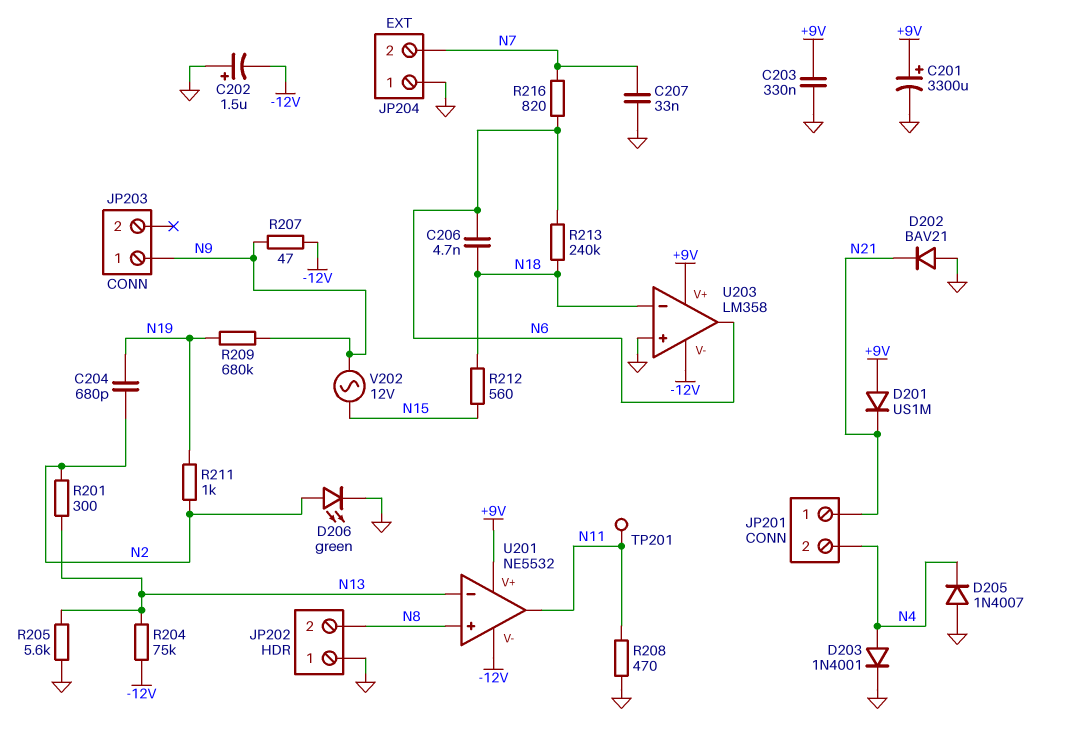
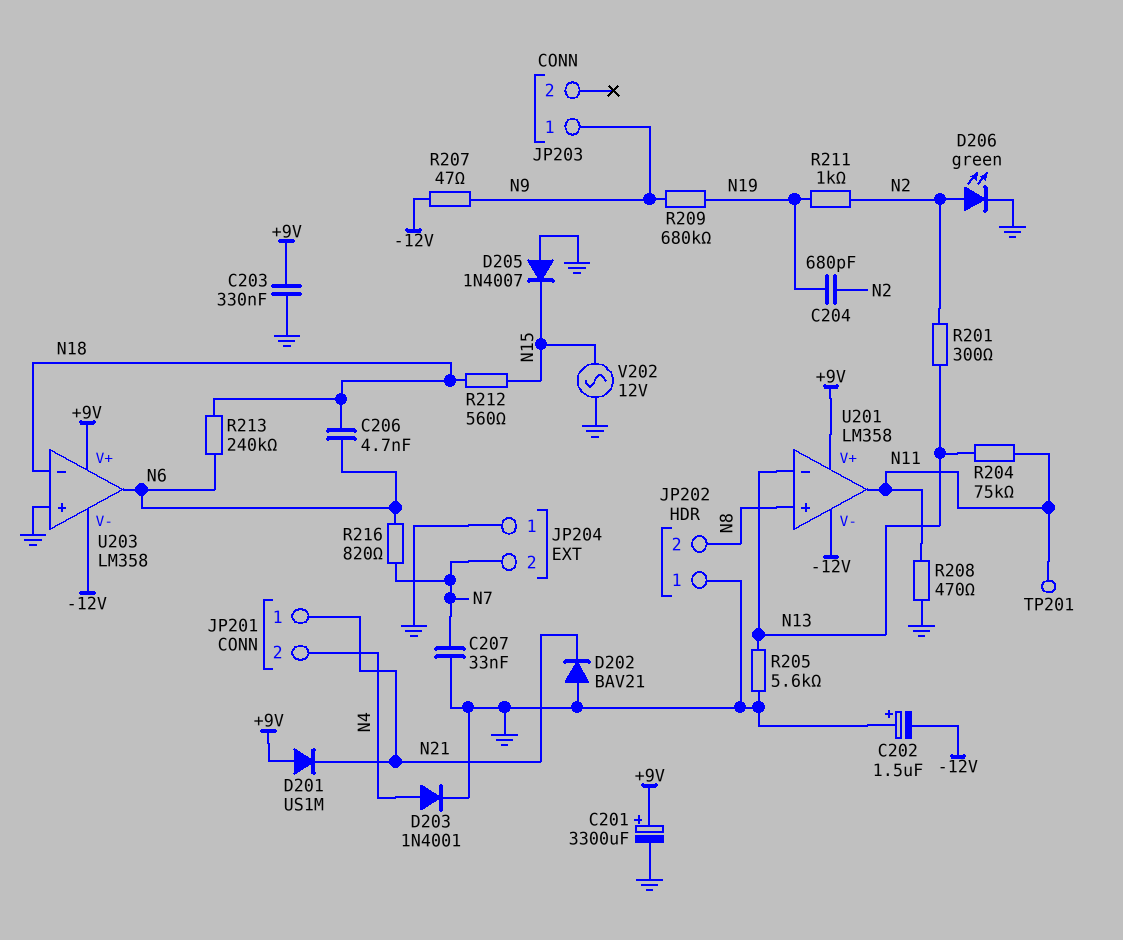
D205: diode 1N4007 (A GND, K N4) -> diode 1N4007 (A GND, K N15)
R204: 75k (-12V, N13) -> 75k (N11, N13)
U201: NE5532 -> LM358
V202: AC 12V (N9, N15) -> AC 12V (GND, N15)

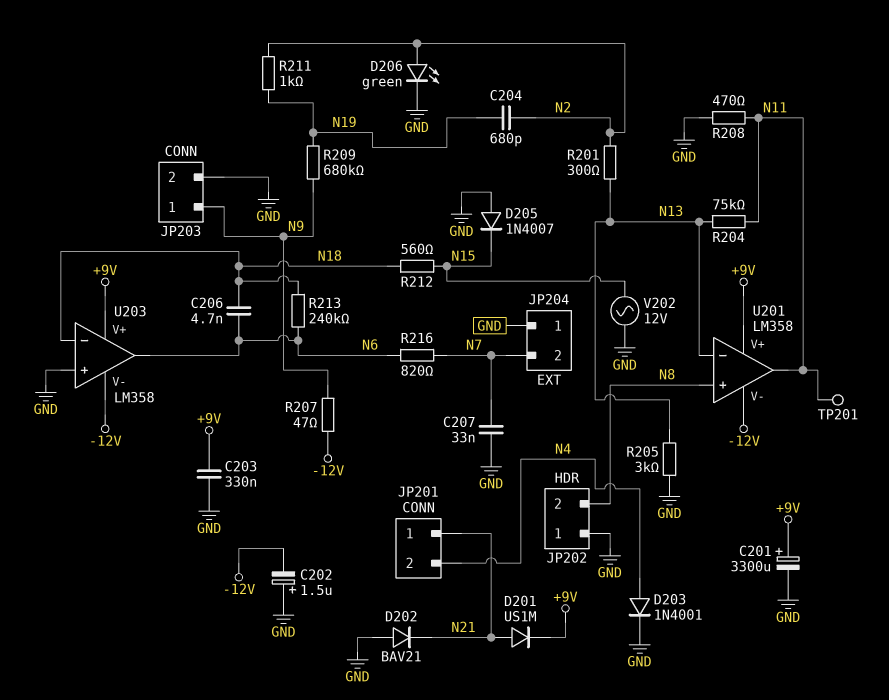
D201: diode US1M (A +9V, K N21) -> diode US1M (A N21, K +9V)
JP203 pin 2: none -> GND
R205: 5.6k (GND, N13) -> 3k (GND, N13)

